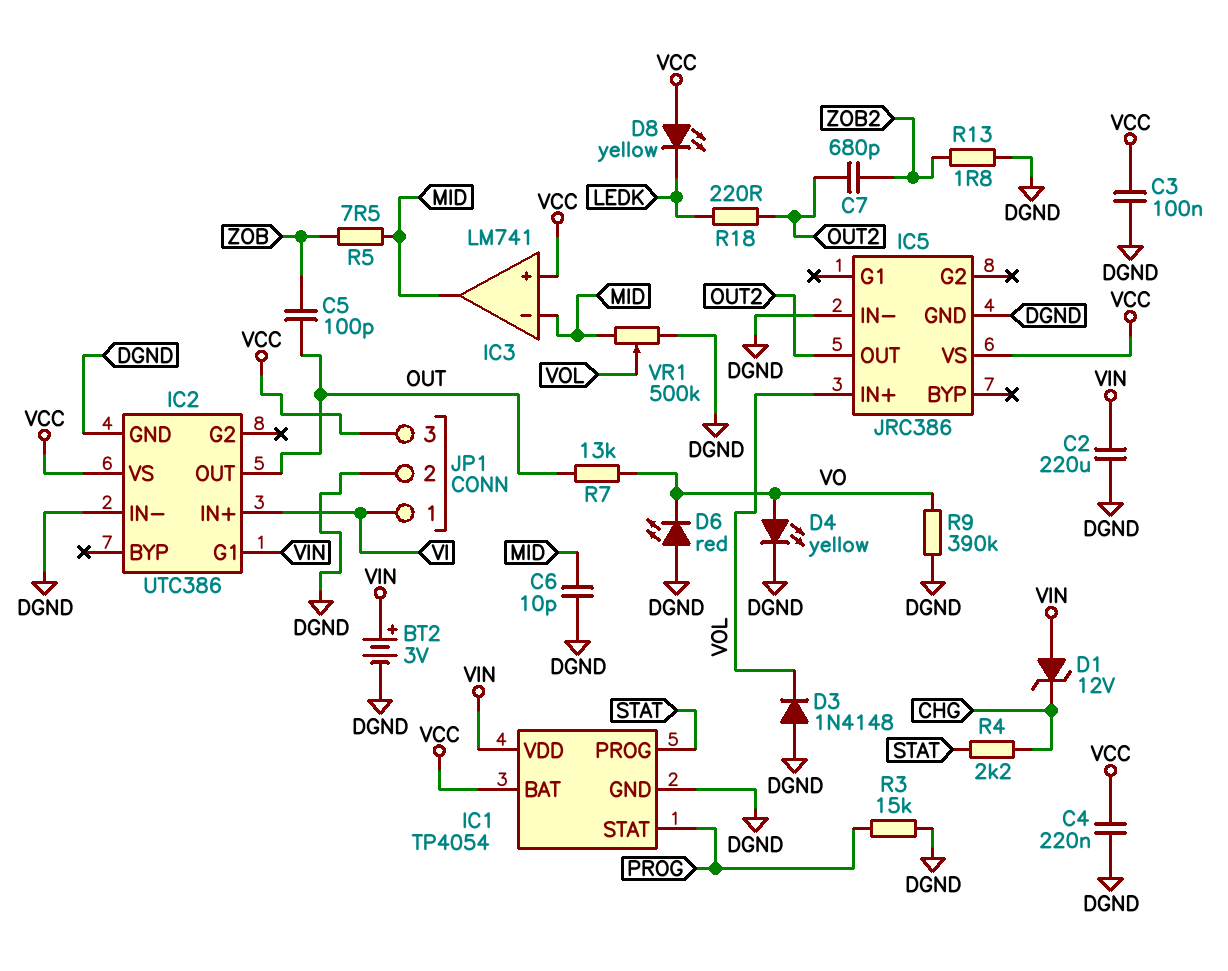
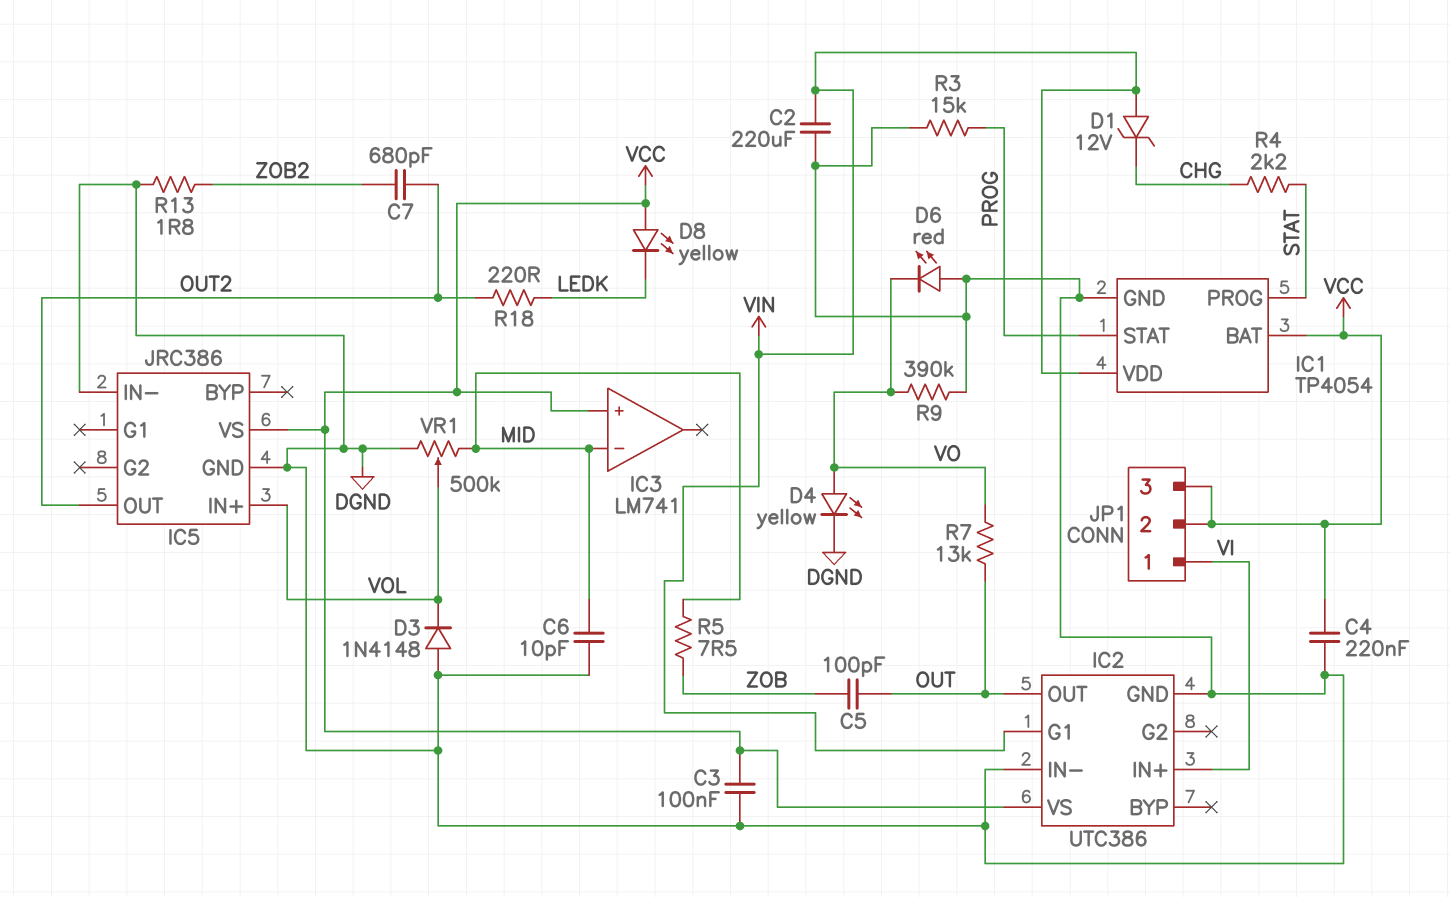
BT2: 3V (plus VIN, minus DGND) -> none
IC3 pin out: MID -> none
JP1 pin 2: DGND -> VCC

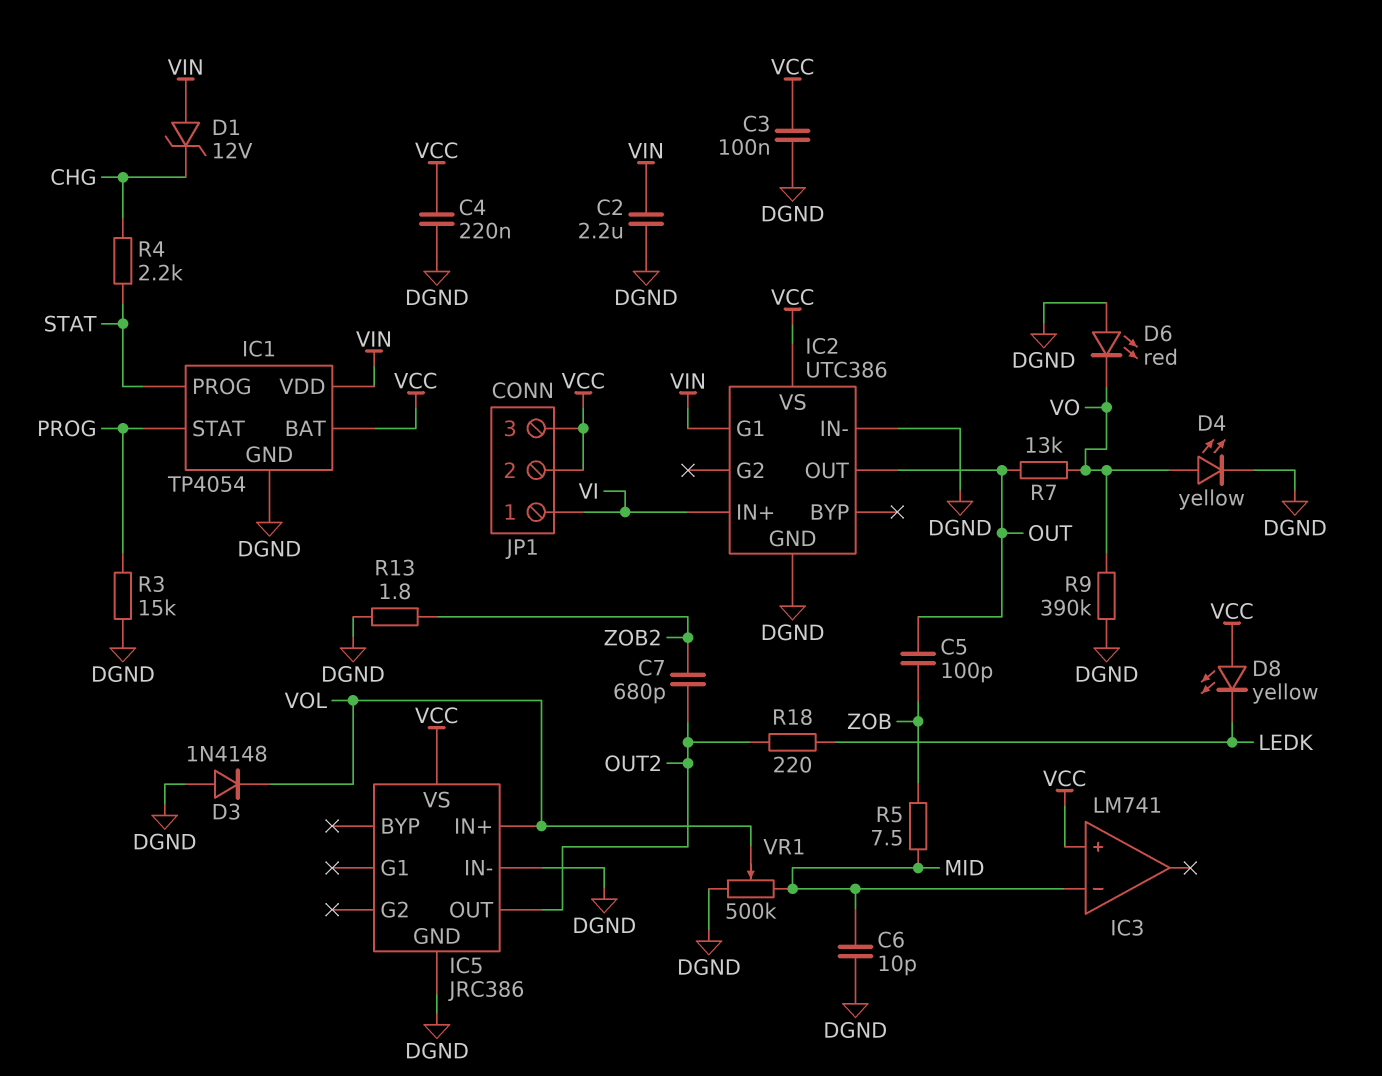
C2: 220uF (DGND, VIN) -> 2.2uF (DGND, VIN)

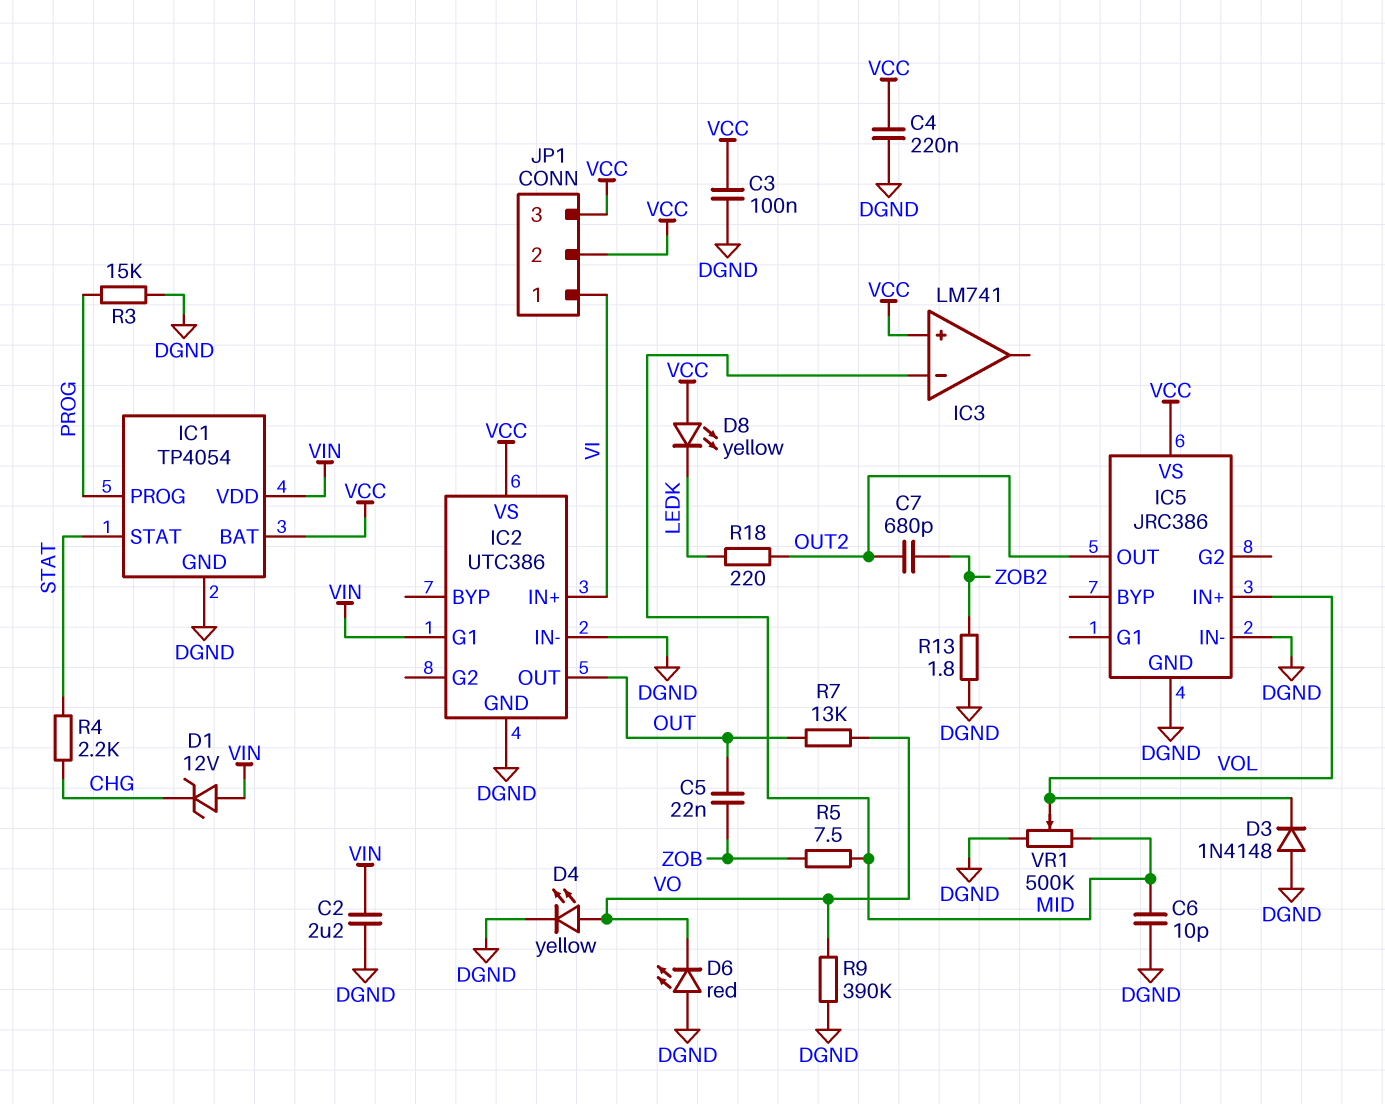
C5: 100pF (OUT, ZOB) -> 22nF (OUT, ZOB)
IC1 pin PROG: STAT -> PROG
IC1 pin STAT: PROG -> STAT

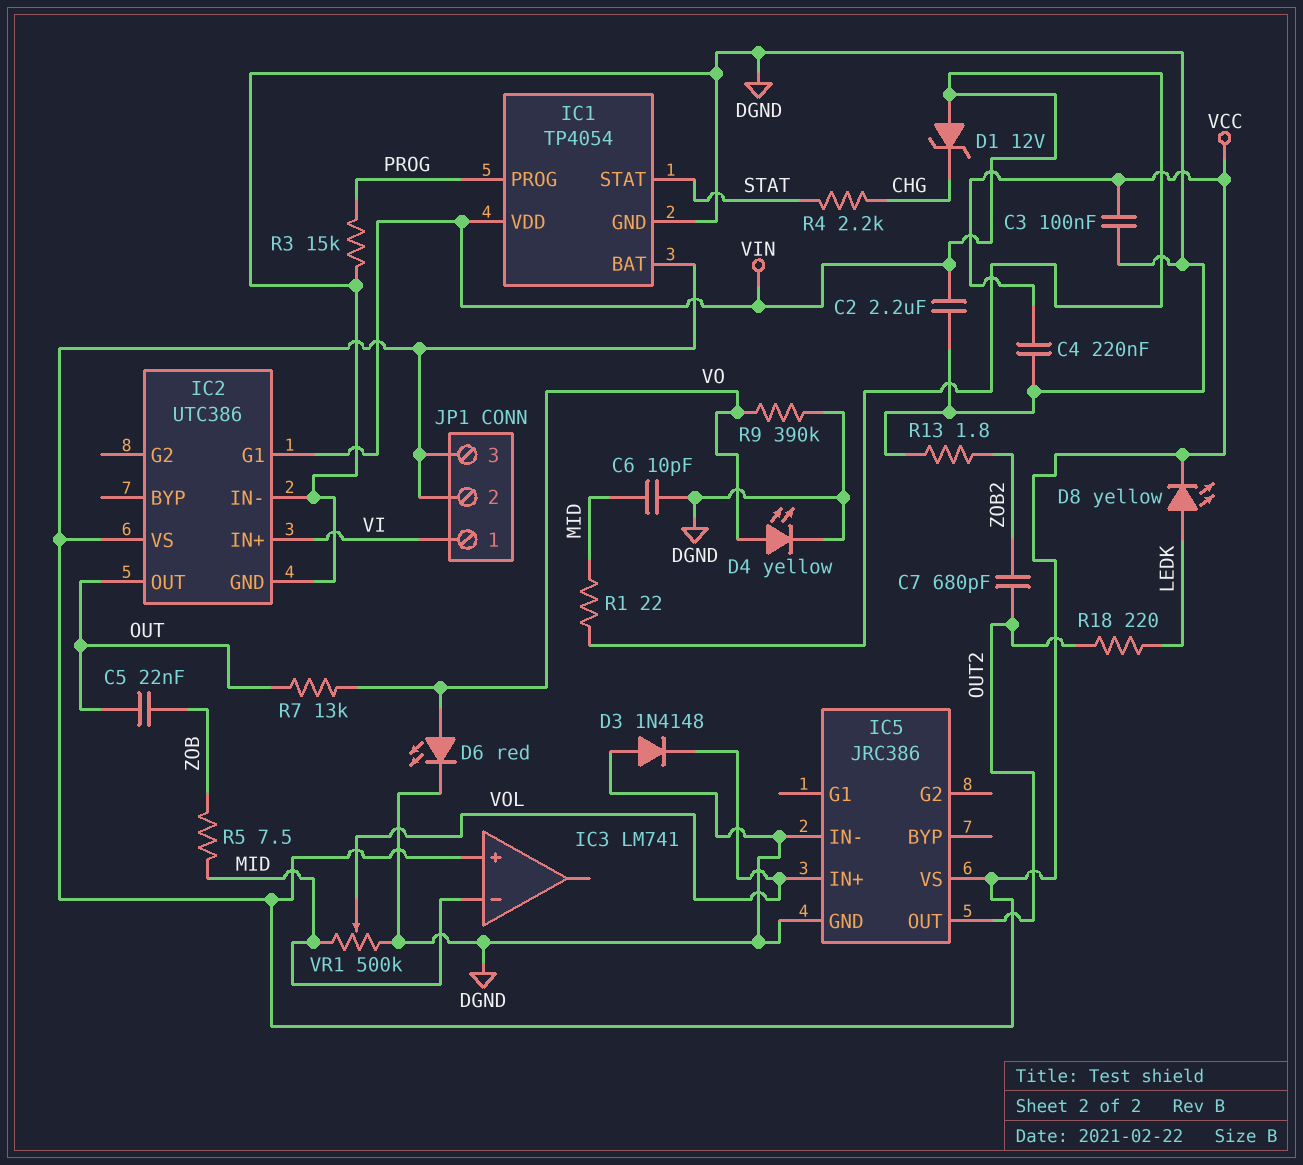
D6: LED red (A DGND, K VO) -> LED red (A VO, K DGND)
D8: LED yellow (A VCC, K LEDK) -> LED yellow (A LEDK, K VCC)
R1: none -> 22 (MID, VIN)

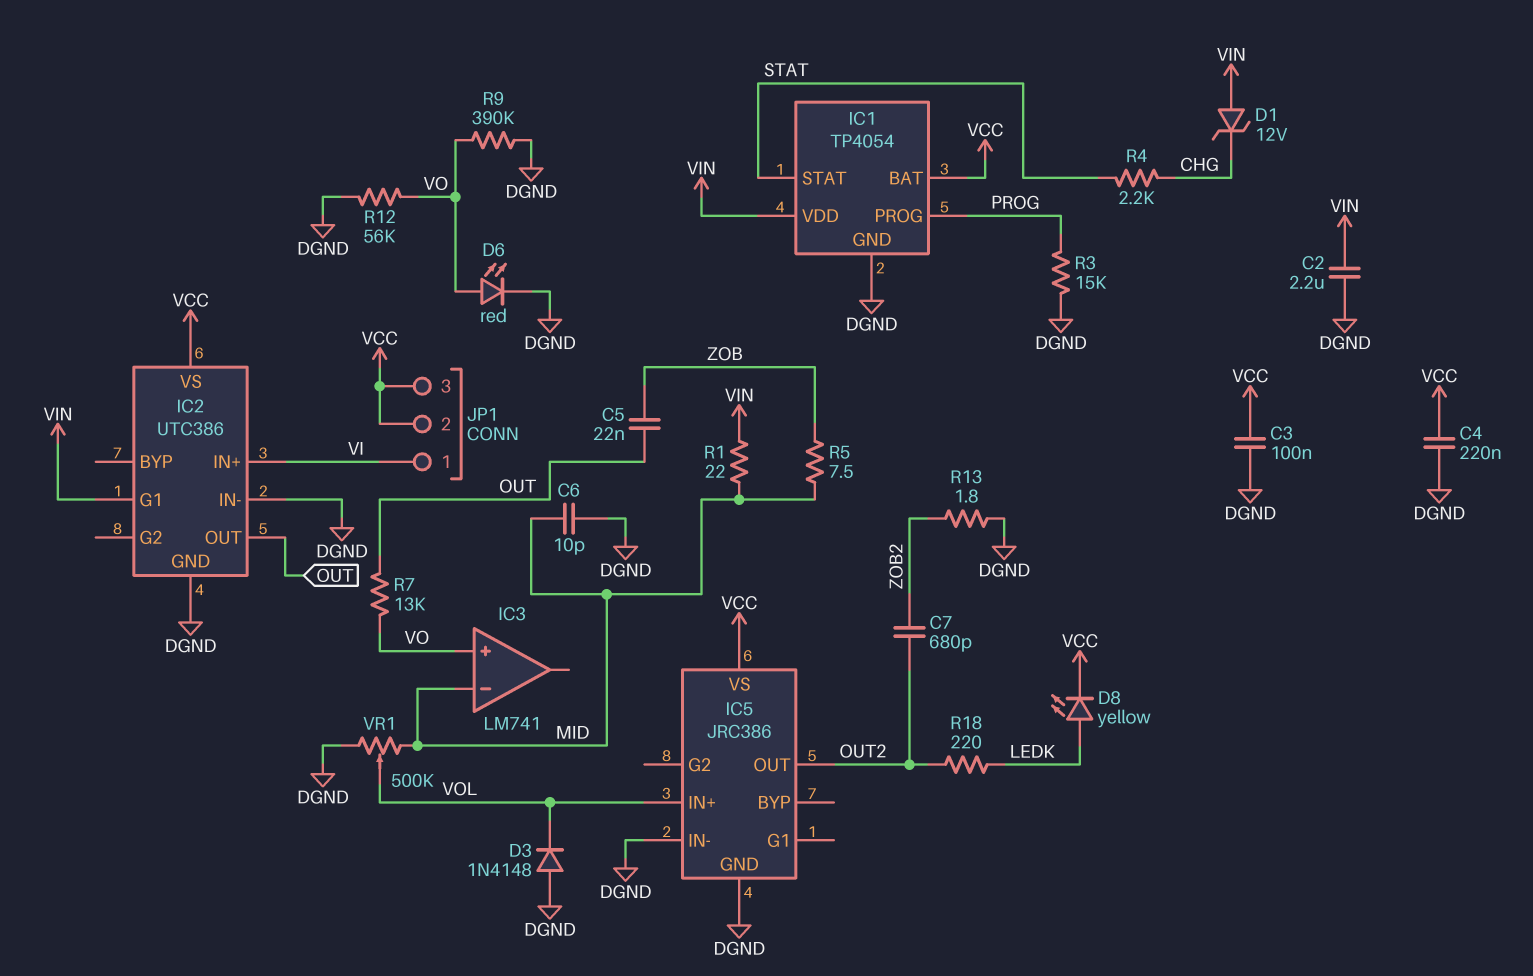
D4: LED yellow (A VO, K DGND) -> none
IC3 pin in+: VCC -> VO
R12: none -> 56k (DGND, VO)

